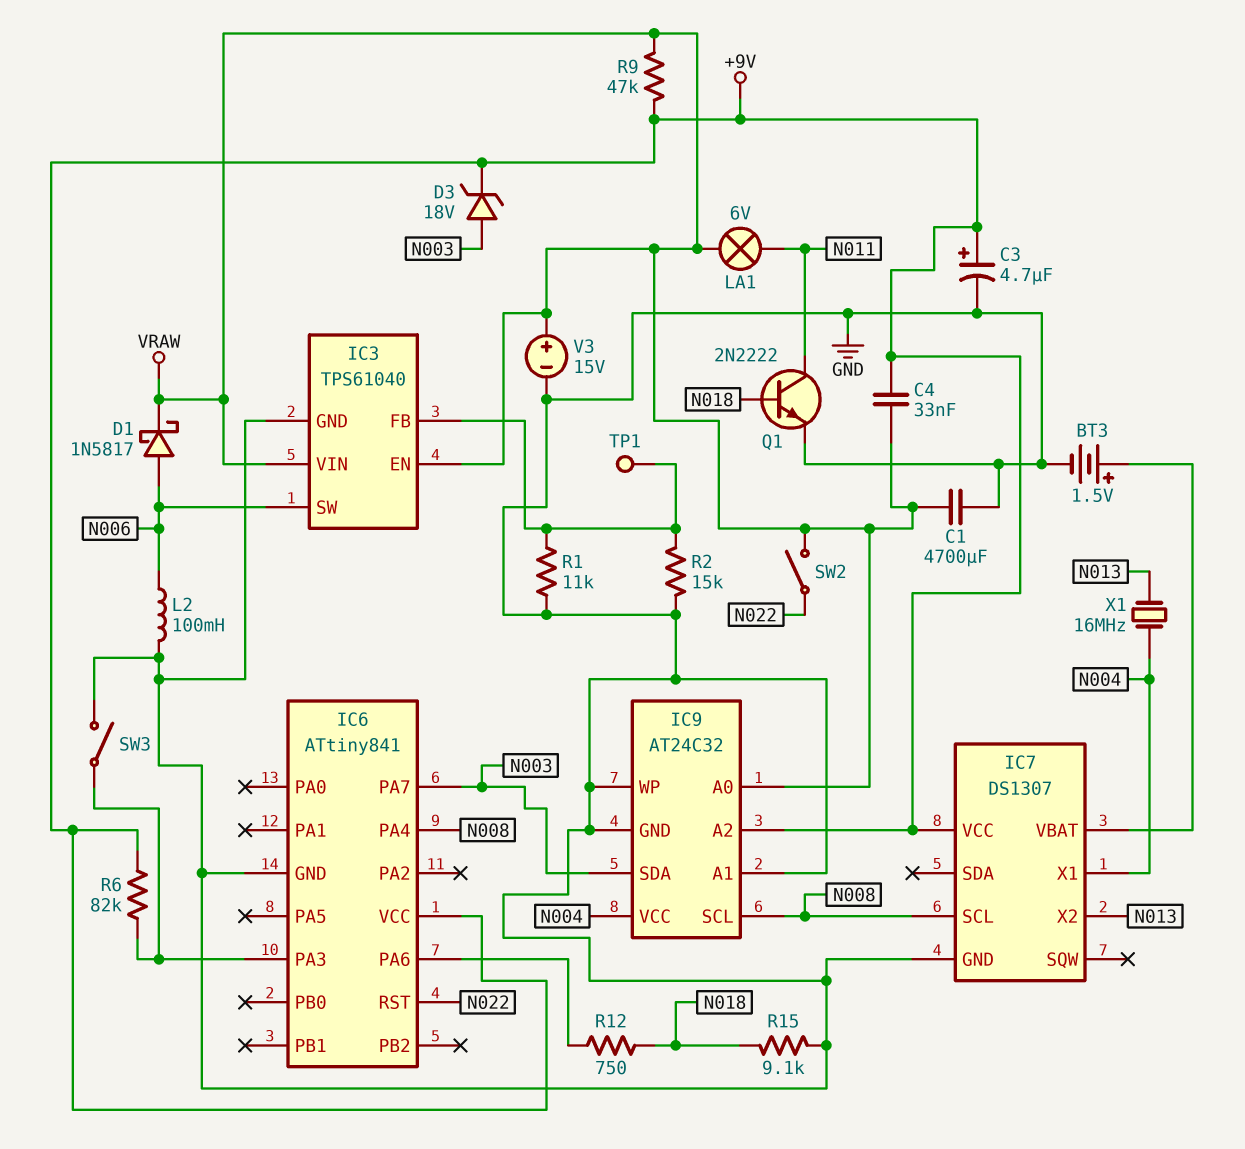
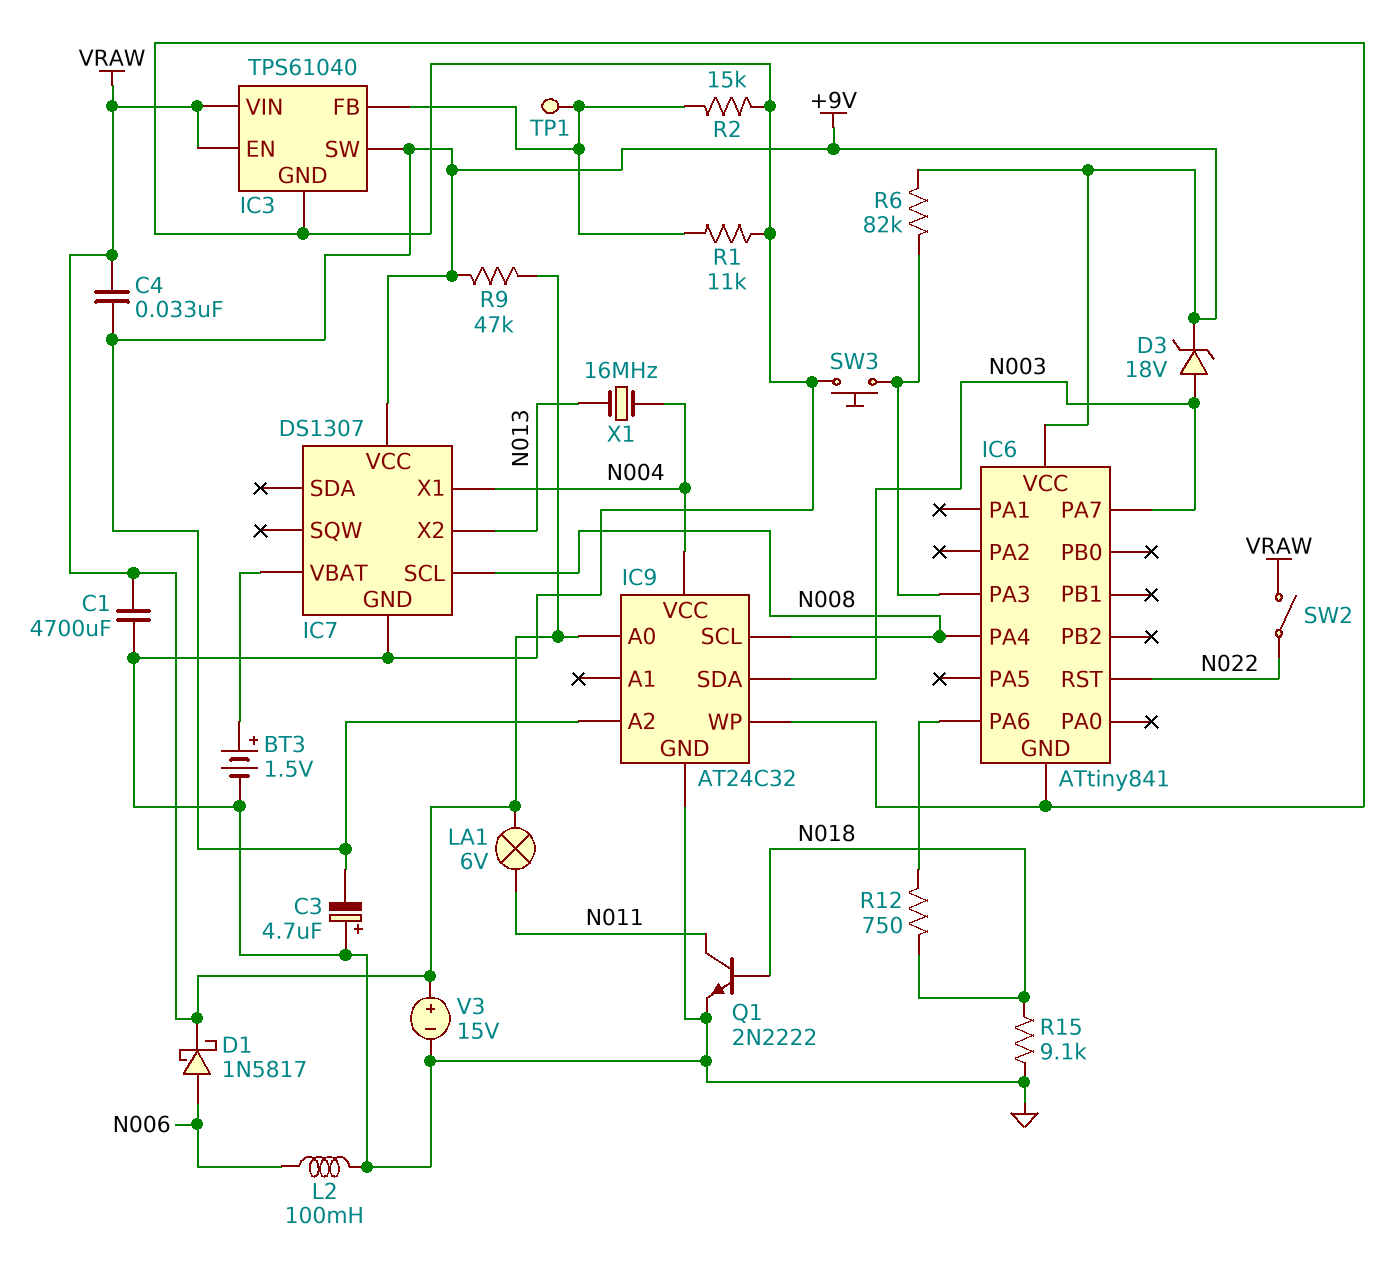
C3: 4.7uF (plus +9V, minus GND) -> 4.7uF (plus GND, minus +9V)
IC3 pin SW: N006 -> +9V
IC9 pin A1: GND -> none
SW3: switch (GND, IC6/PA3) -> button (GND, IC6/PA3)

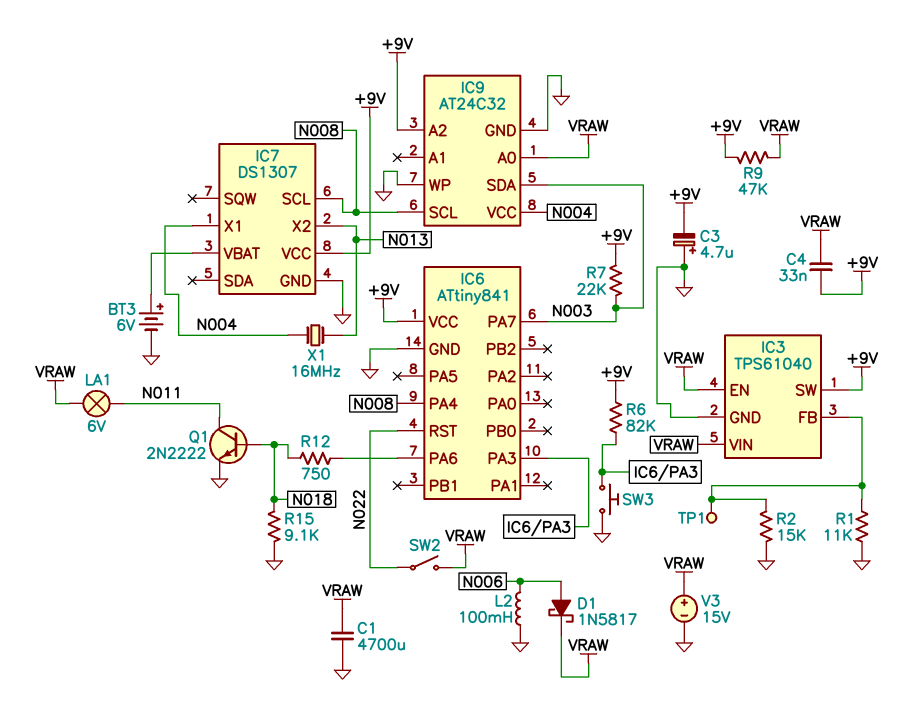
BT3: 1.5V (plus IC7/VBAT, minus GND) -> 6V (plus IC7/VBAT, minus GND)
D3: zener 18V (A N003, K +9V) -> none
R7: none -> 22k (+9V, N003)

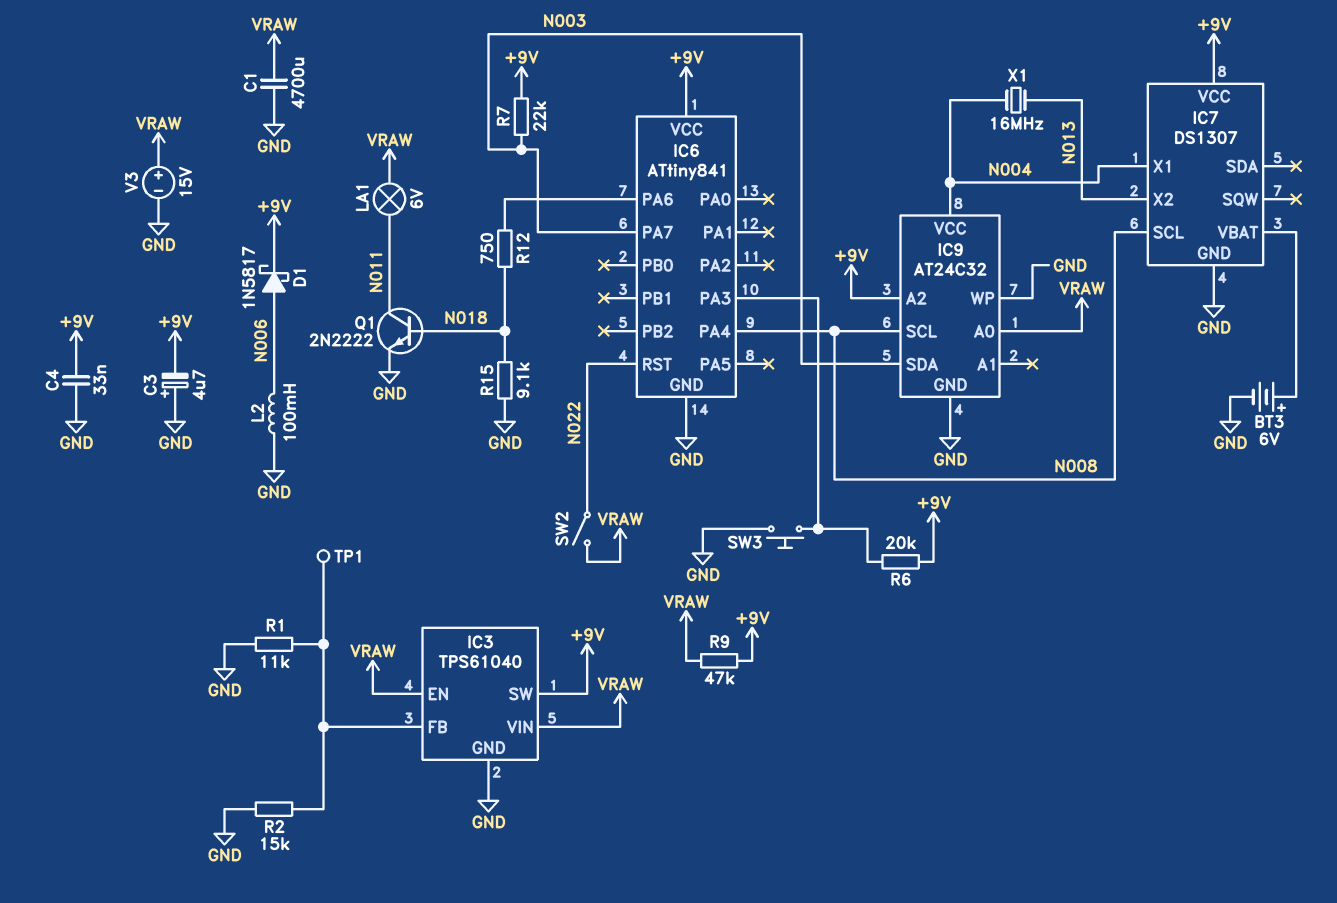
C4: 33nF (+9V, VRAW) -> 33nF (+9V, GND)
D1: schottky 1N5817 (A N006, K VRAW) -> schottky 1N5817 (A N006, K +9V)
R6: 82k (+9V, IC6/PA3) -> 20k (+9V, IC6/PA3)

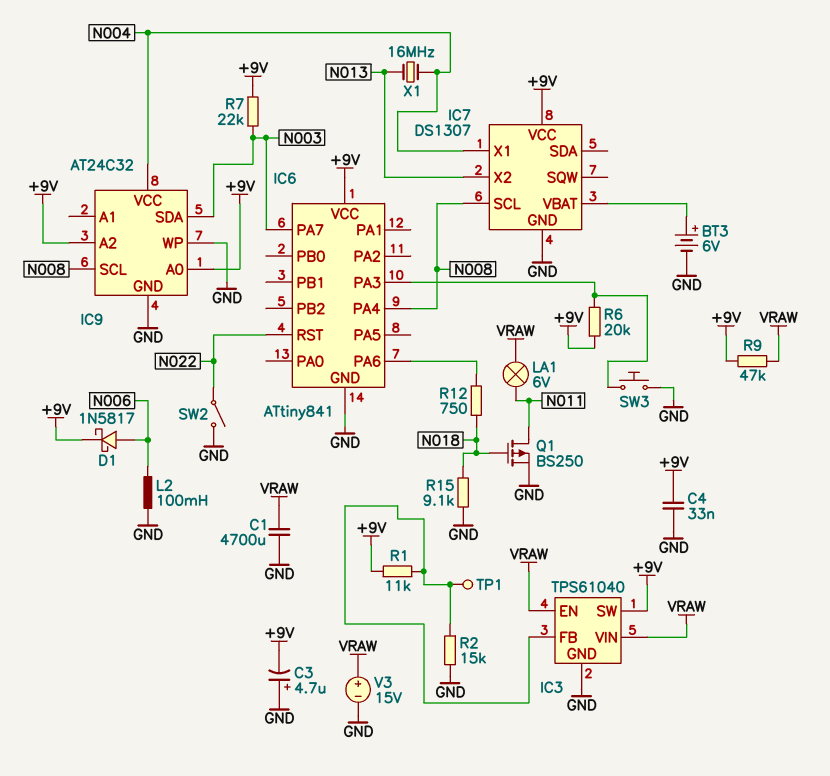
IC9 pin A0: VRAW -> +9V
Q1: NPN 2N2222 (B N018, C N011, E GND) -> PMOS BS250 (G N018, D N011, S GND)
R1: 11k (GND, IC3/FB) -> 11k (+9V, IC3/FB)
SW2: switch (N022, VRAW) -> switch (GND, N022)

